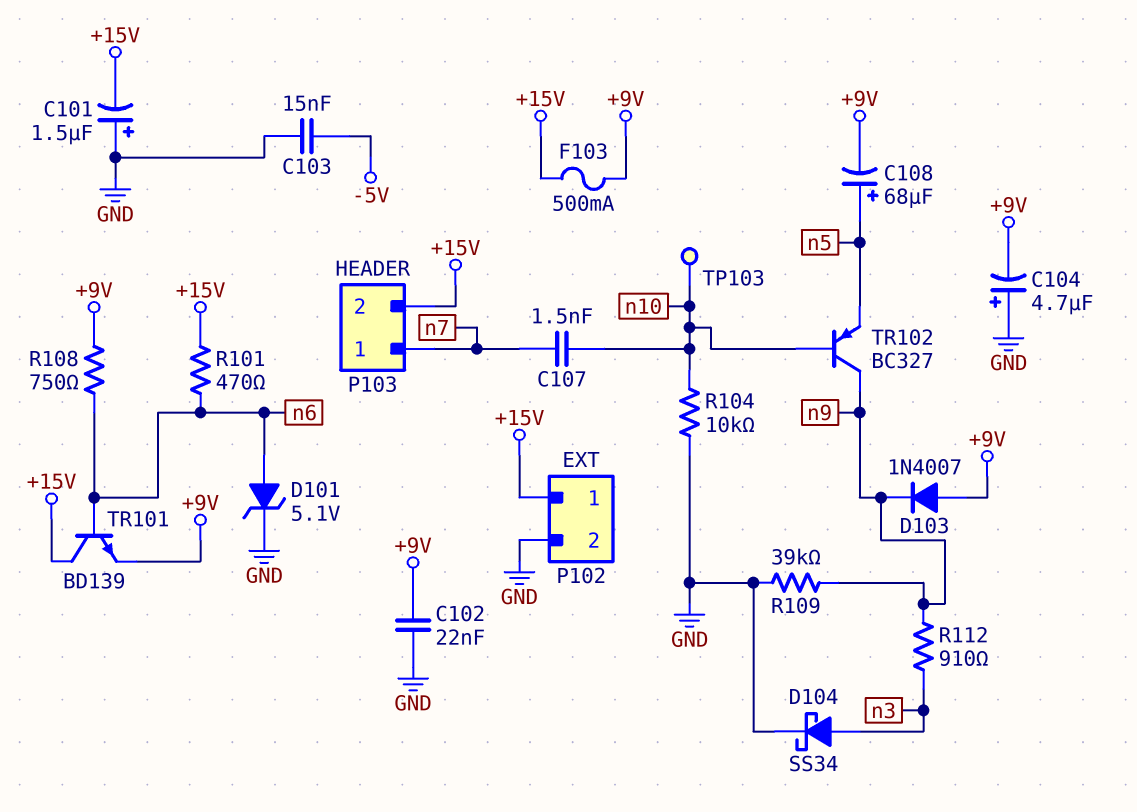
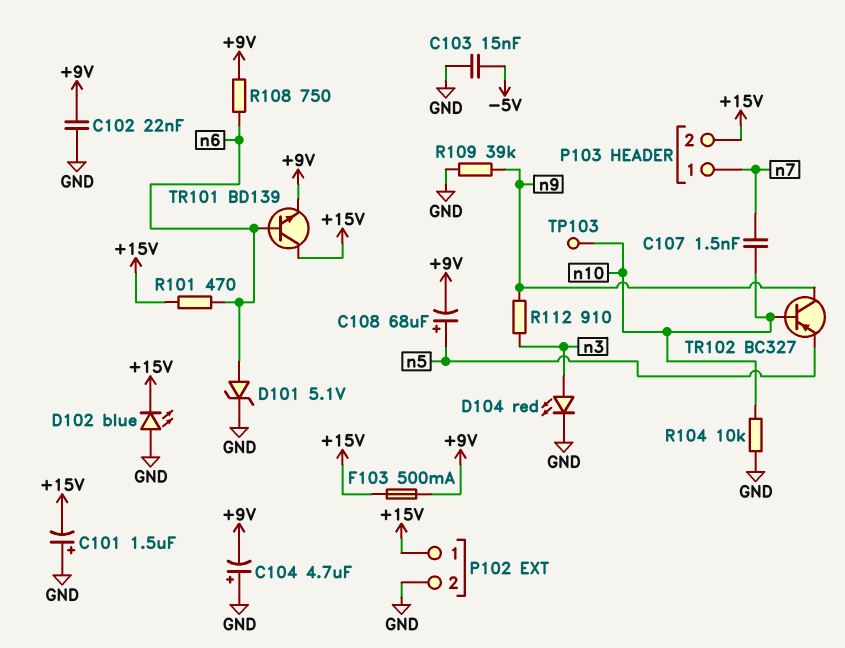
D102: none -> LED blue (A GND, K +15V)
D103: diode 1N4007 (A +9V, K n9) -> none
D104: schottky SS34 (A n3, K GND) -> LED red (A n3, K GND)

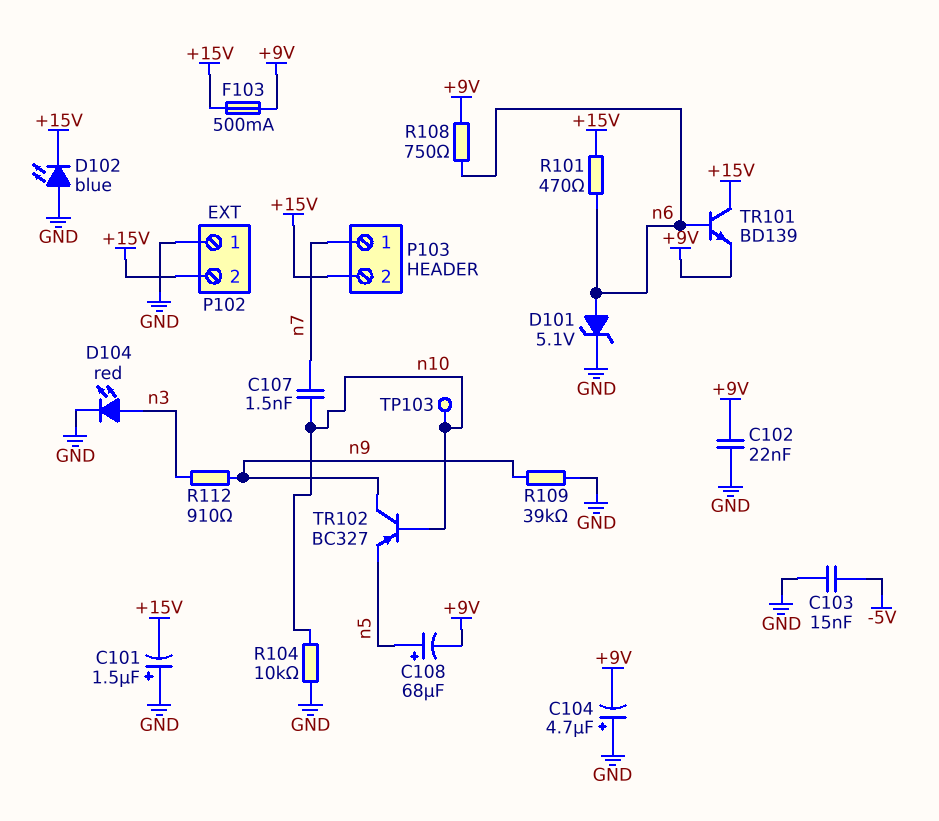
P102 pin 1: +15V -> GND
P102 pin 2: GND -> +15V

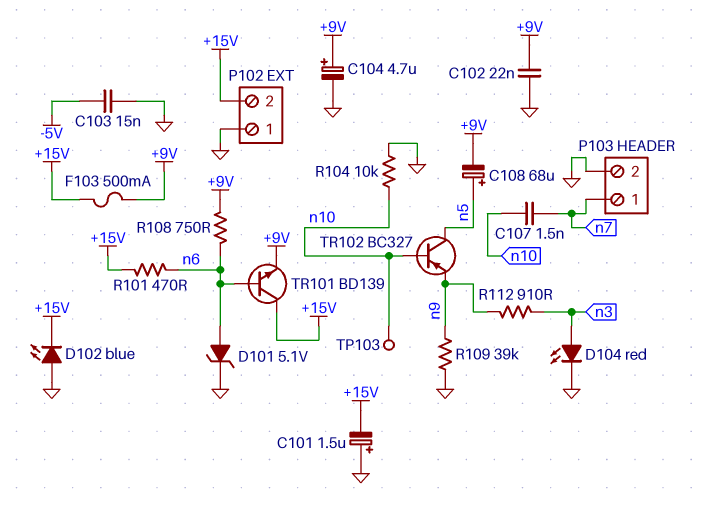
C104: 4.7uF (plus GND, minus +9V) -> 4.7uF (plus +9V, minus GND)
P103 pin 2: +15V -> GND
TR102: PNP BC327 (B n10, C n9, E n5) -> PNP BC327 (B n10, C n5, E n9)

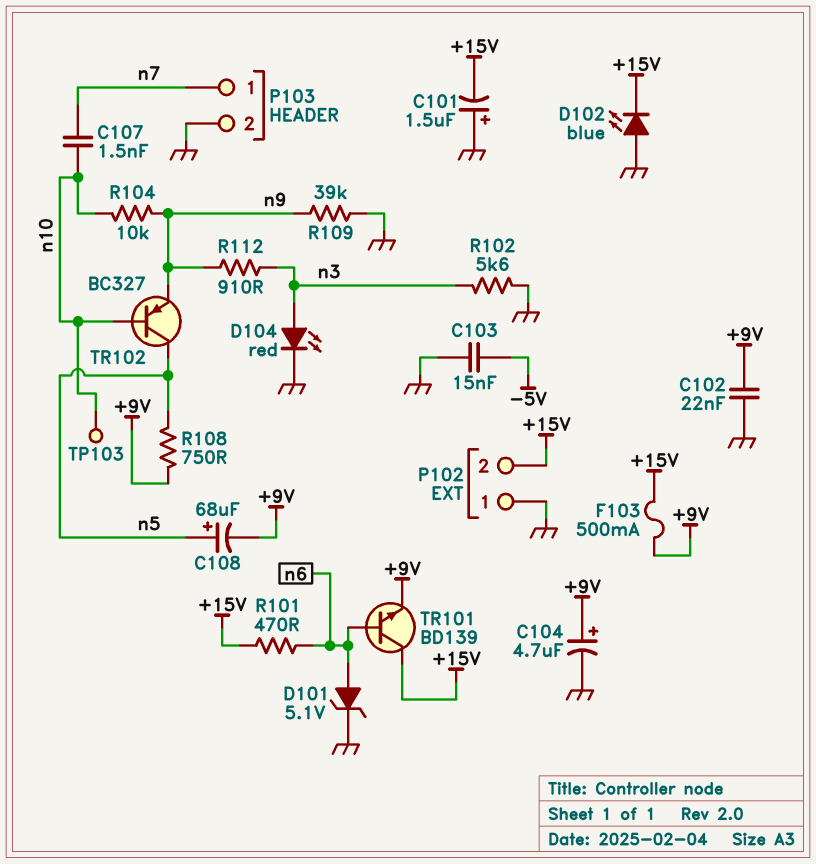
R102: none -> 5.6k (GND, n3)
R104: 10k (GND, n10) -> 10k (n9, n10)
R108: 750 (+9V, n6) -> 750 (+9V, n5)

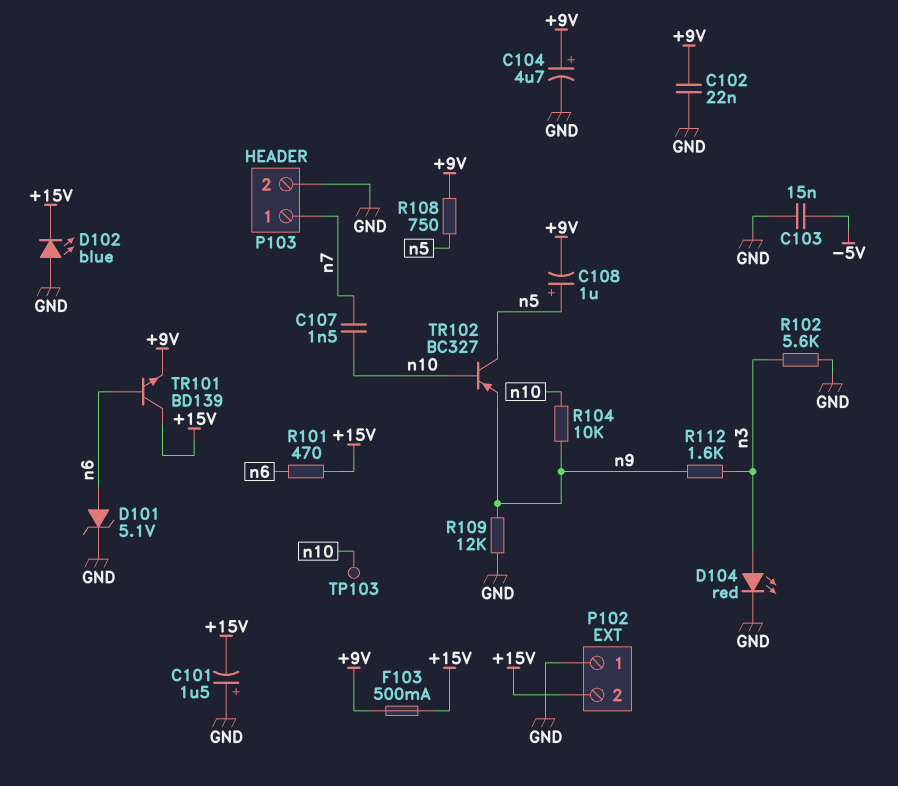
C108: 68uF (plus n5, minus +9V) -> 1uF (plus n5, minus +9V)
R109: 39k (GND, n9) -> 12k (GND, n9)
R112: 910 (n3, n9) -> 1.6k (n3, n9)

